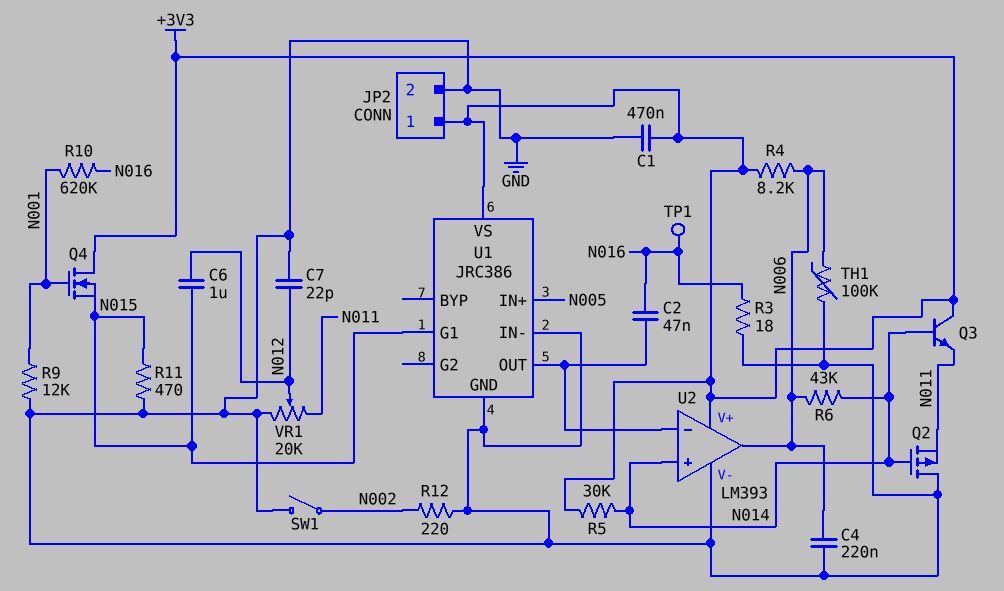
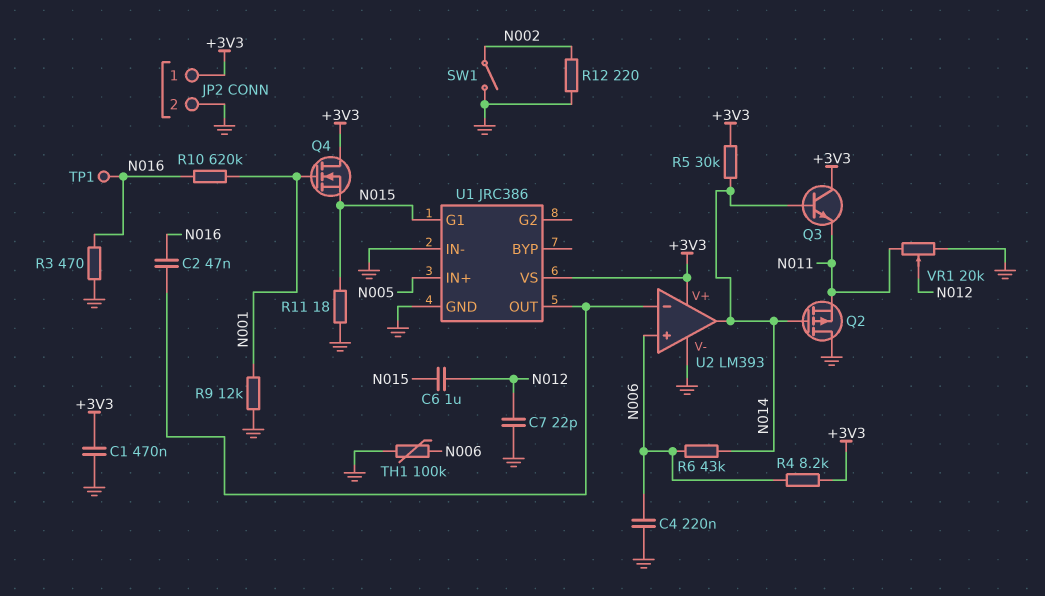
R3: 18 (GND, N016) -> 470 (GND, N016)
R11: 470 (GND, N015) -> 18 (GND, N015)
U2 pin in+: N014 -> N006
U2 pin out: N006 -> N014

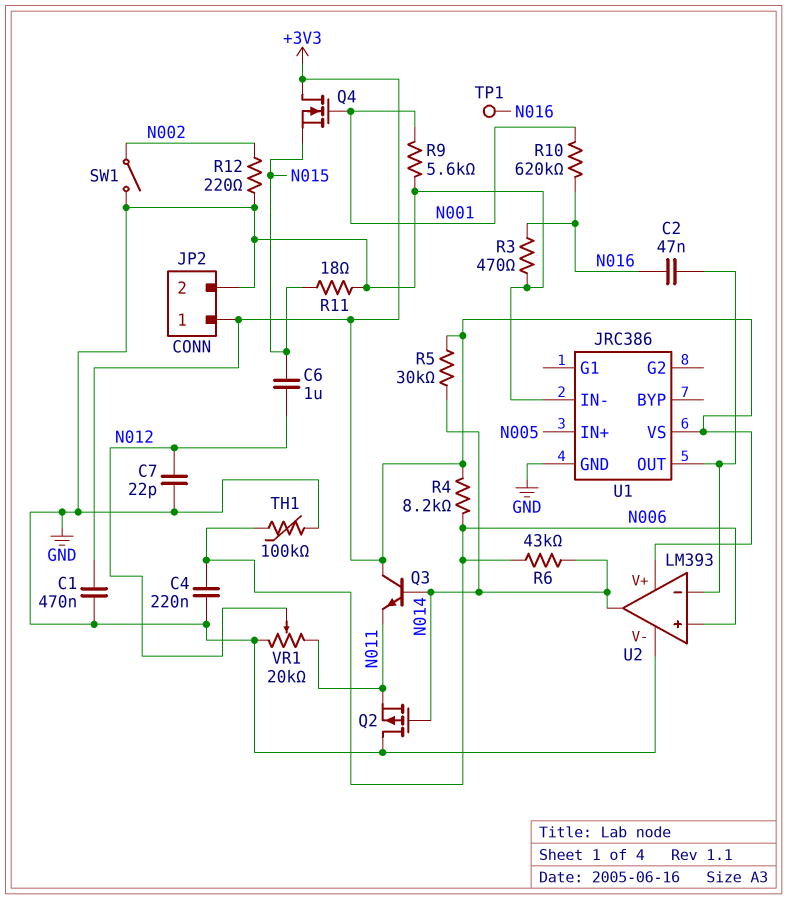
R9: 12k (GND, N001) -> 5.6k (GND, N001)
U1 pin G1: N015 -> none

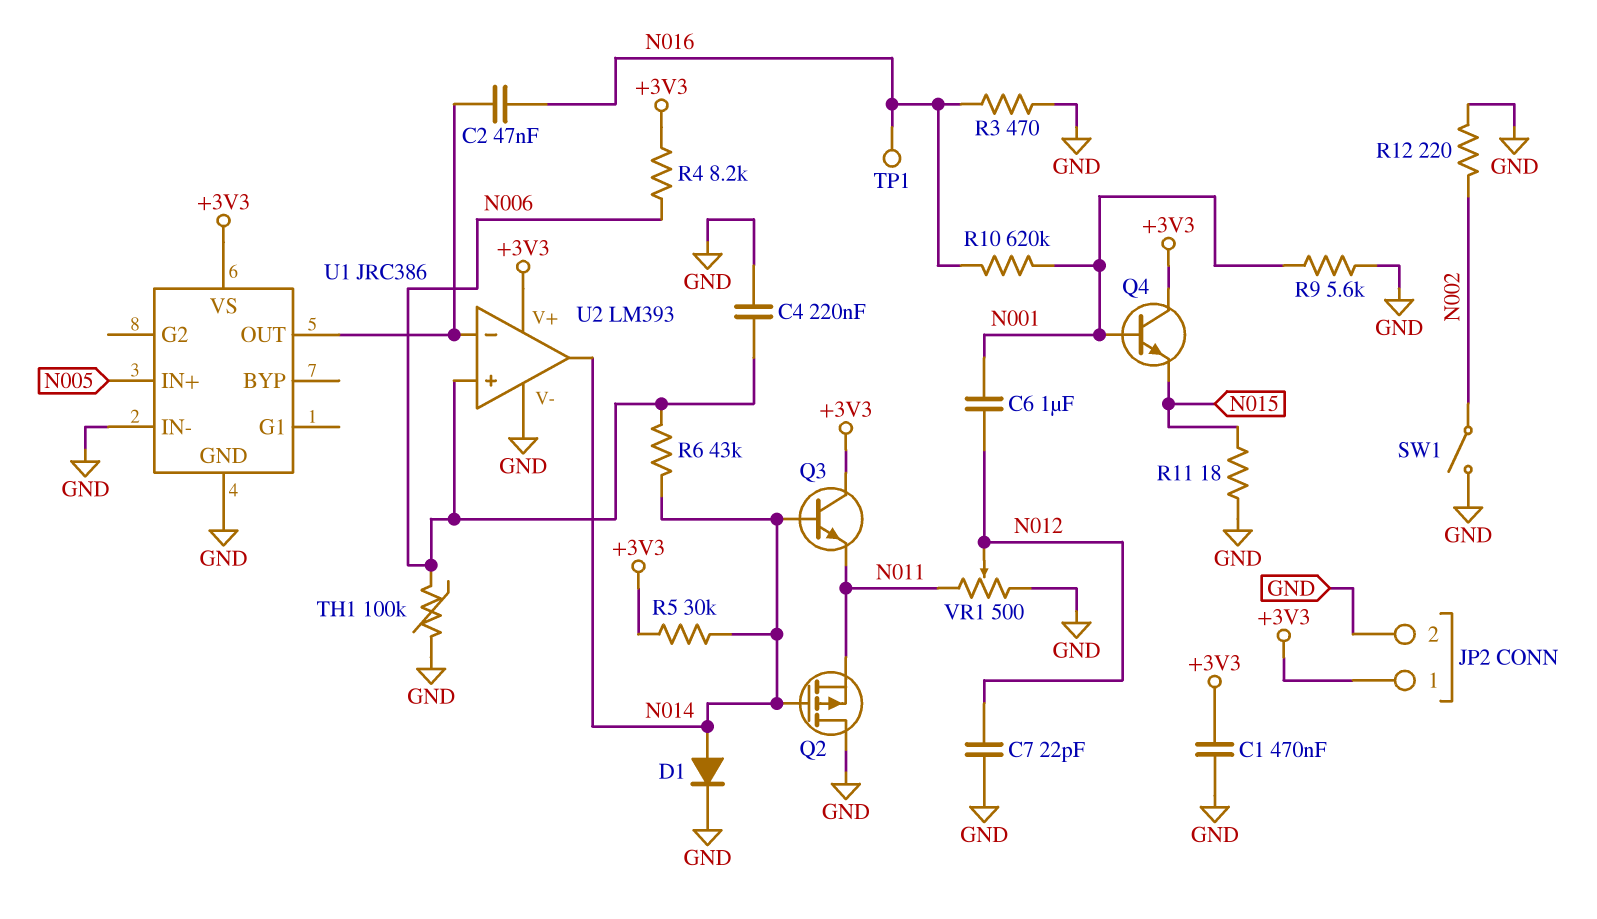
C6: 1uF (N012, N015) -> 1uF (N001, N012)
D1: none -> diode (A N014, K GND)
Q4: NMOS (G N001, D +3V3, S N015) -> NPN (B N001, C +3V3, E N015)
VR1: 20k (GND, N011, wiper N012) -> 500 (GND, N011, wiper N012)

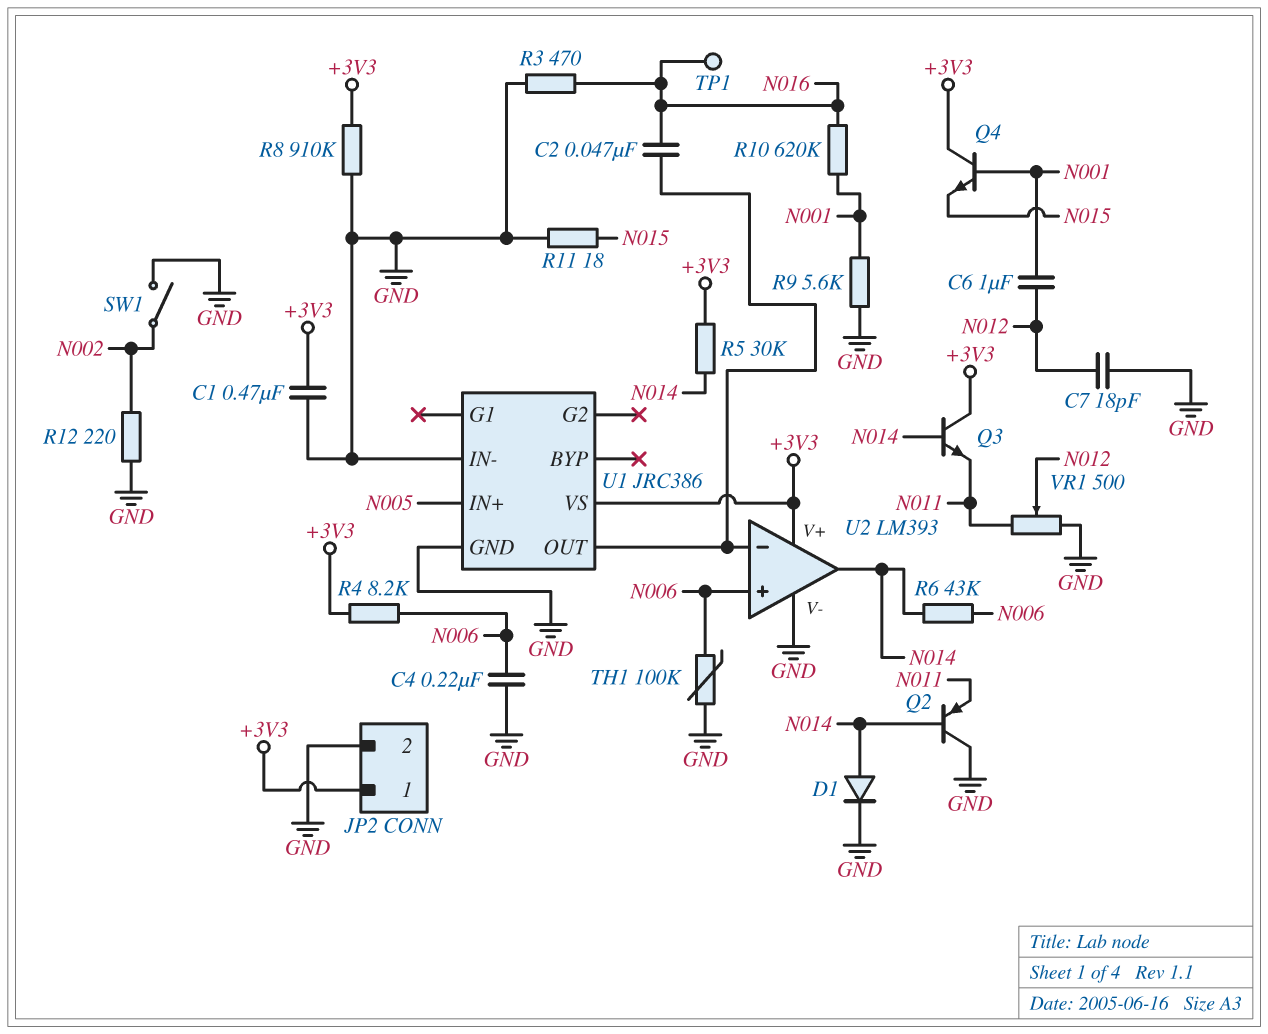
C7: 22pF (GND, N012) -> 18pF (GND, N012)
Q2: PMOS (G N014, D GND, S N011) -> PNP (B N014, C GND, E N011)
R8: none -> 910k (+3V3, GND)

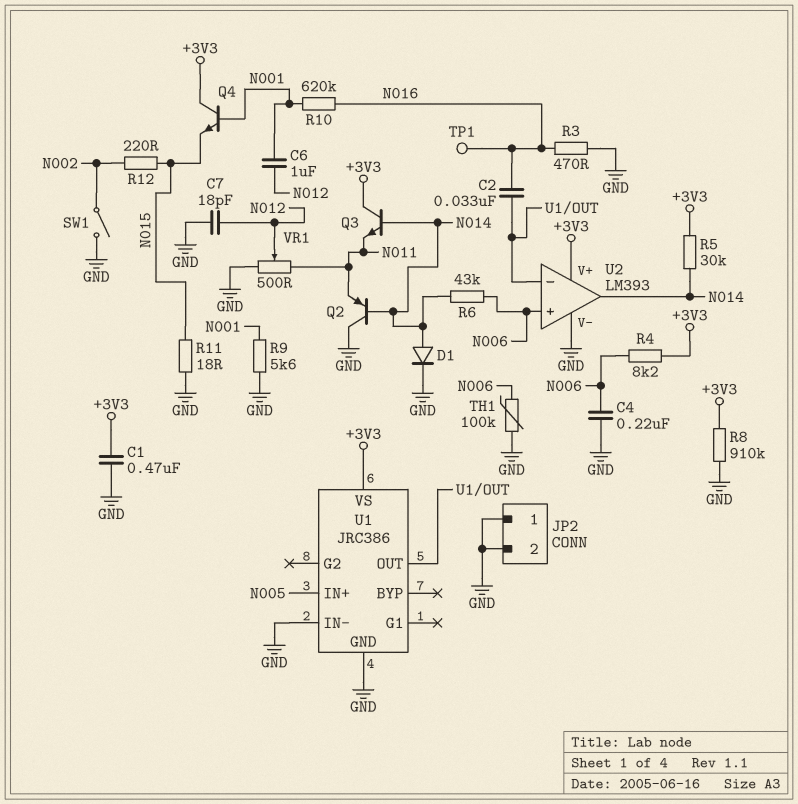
C2: 47nF (N016, U1/OUT) -> 33nF (N016, U1/OUT)
JP2 pin 1: +3V3 -> GND
R12: 220 (GND, N002) -> 220 (N002, N015)

